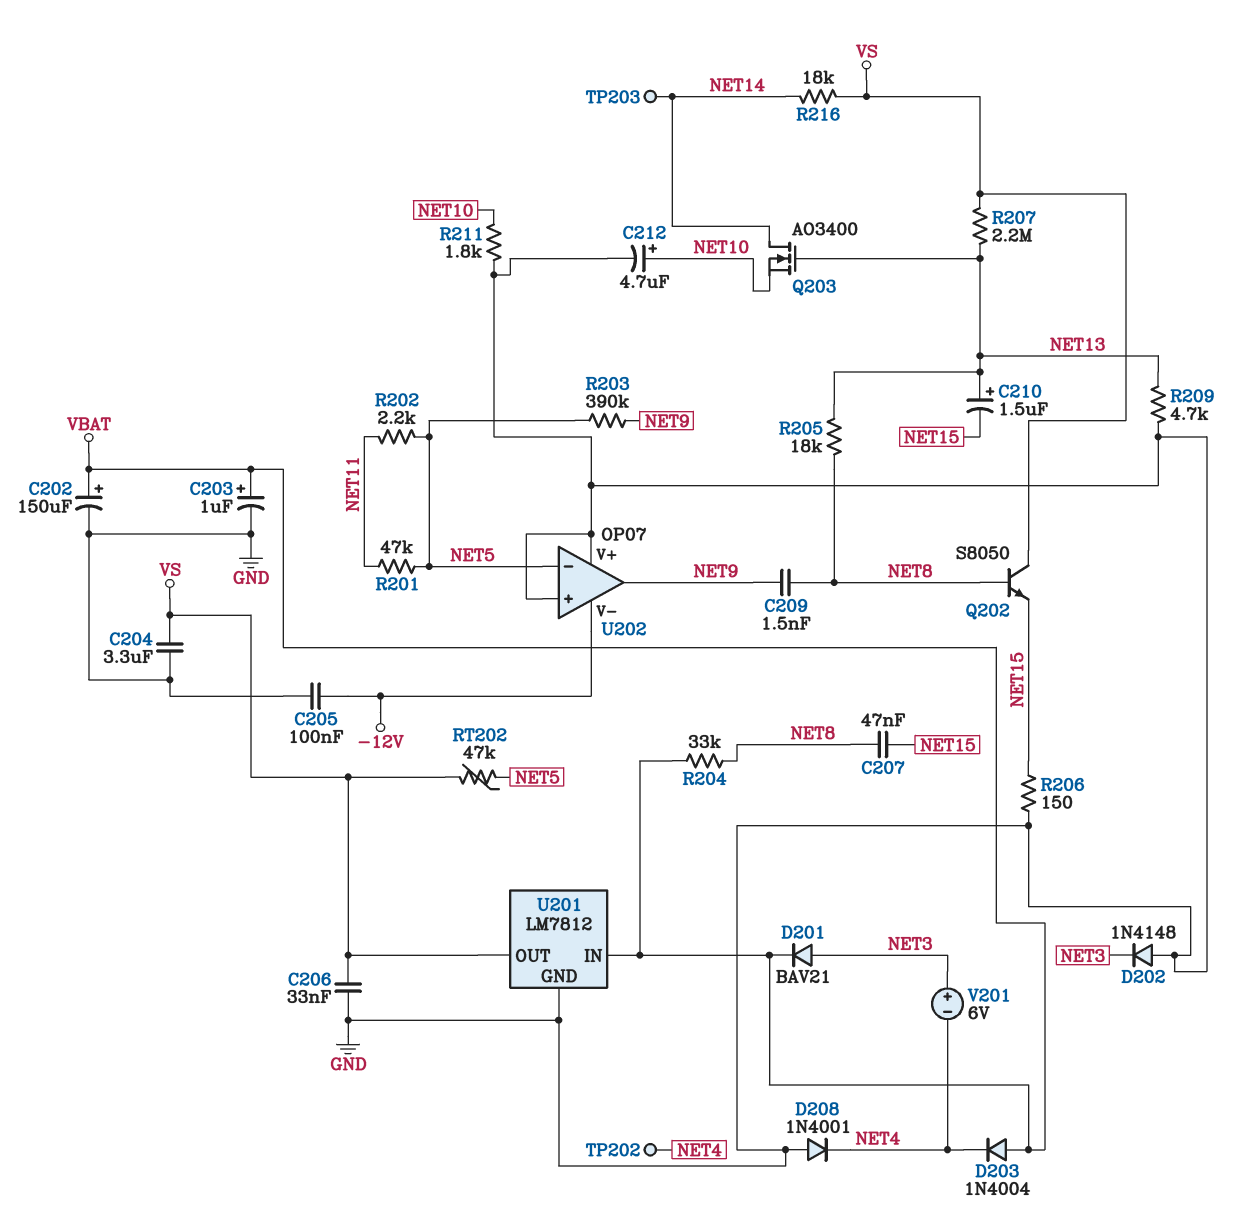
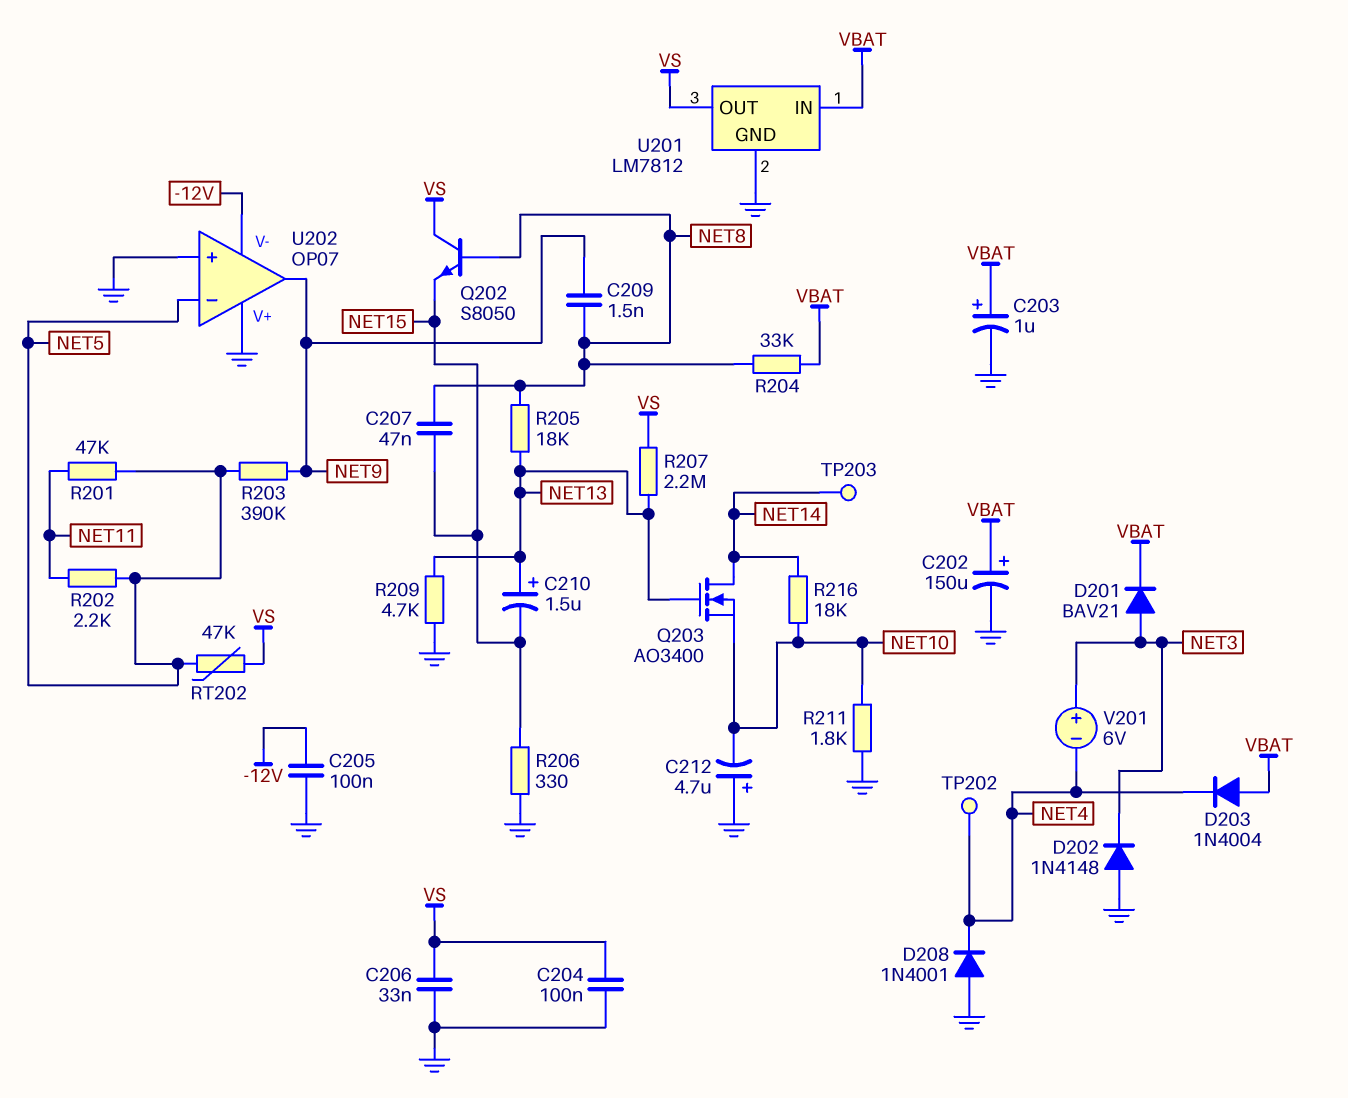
C204: 3.3uF (GND, VS) -> 100nF (GND, VS)
C212: 4.7uF (plus NET10, minus GND) -> 4.7uF (plus GND, minus NET10)
R206: 150 (GND, NET15) -> 330 (GND, NET15)
R216: 18k (NET14, VS) -> 18k (NET10, NET14)

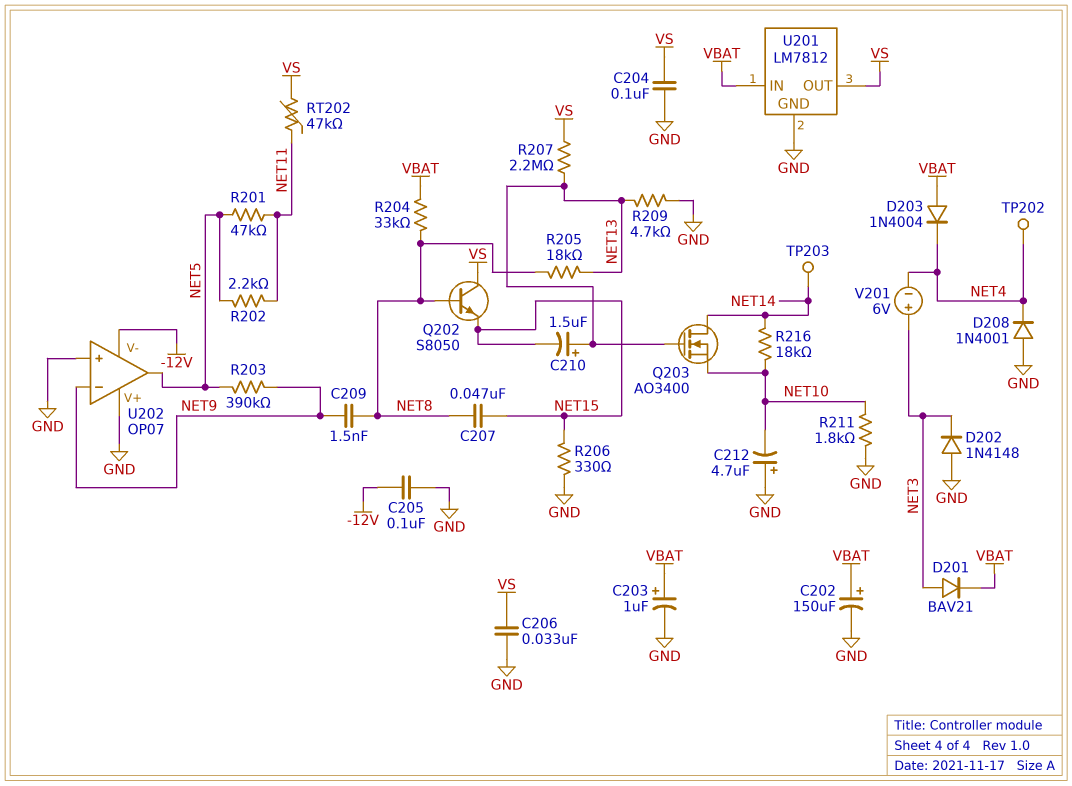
RT202: 47k (NET5, VS) -> 47k (NET11, VS)
U202 pin in-: NET5 -> NET9
U202 pin out: NET9 -> NET5

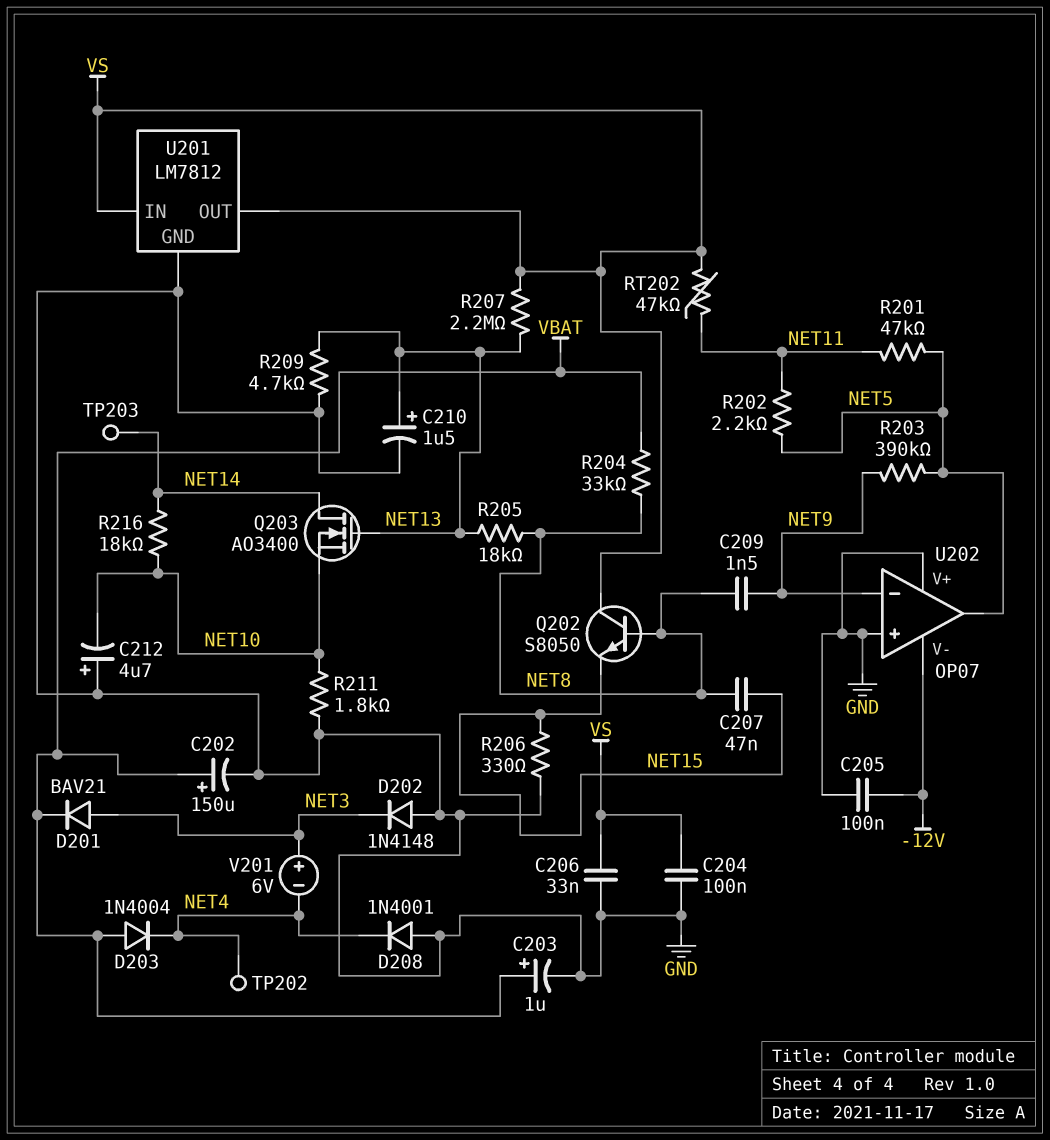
C210: 1.5uF (plus NET13, minus NET15) -> 1.5uF (plus NET13, minus GND)
U201 pin IN: VBAT -> VS

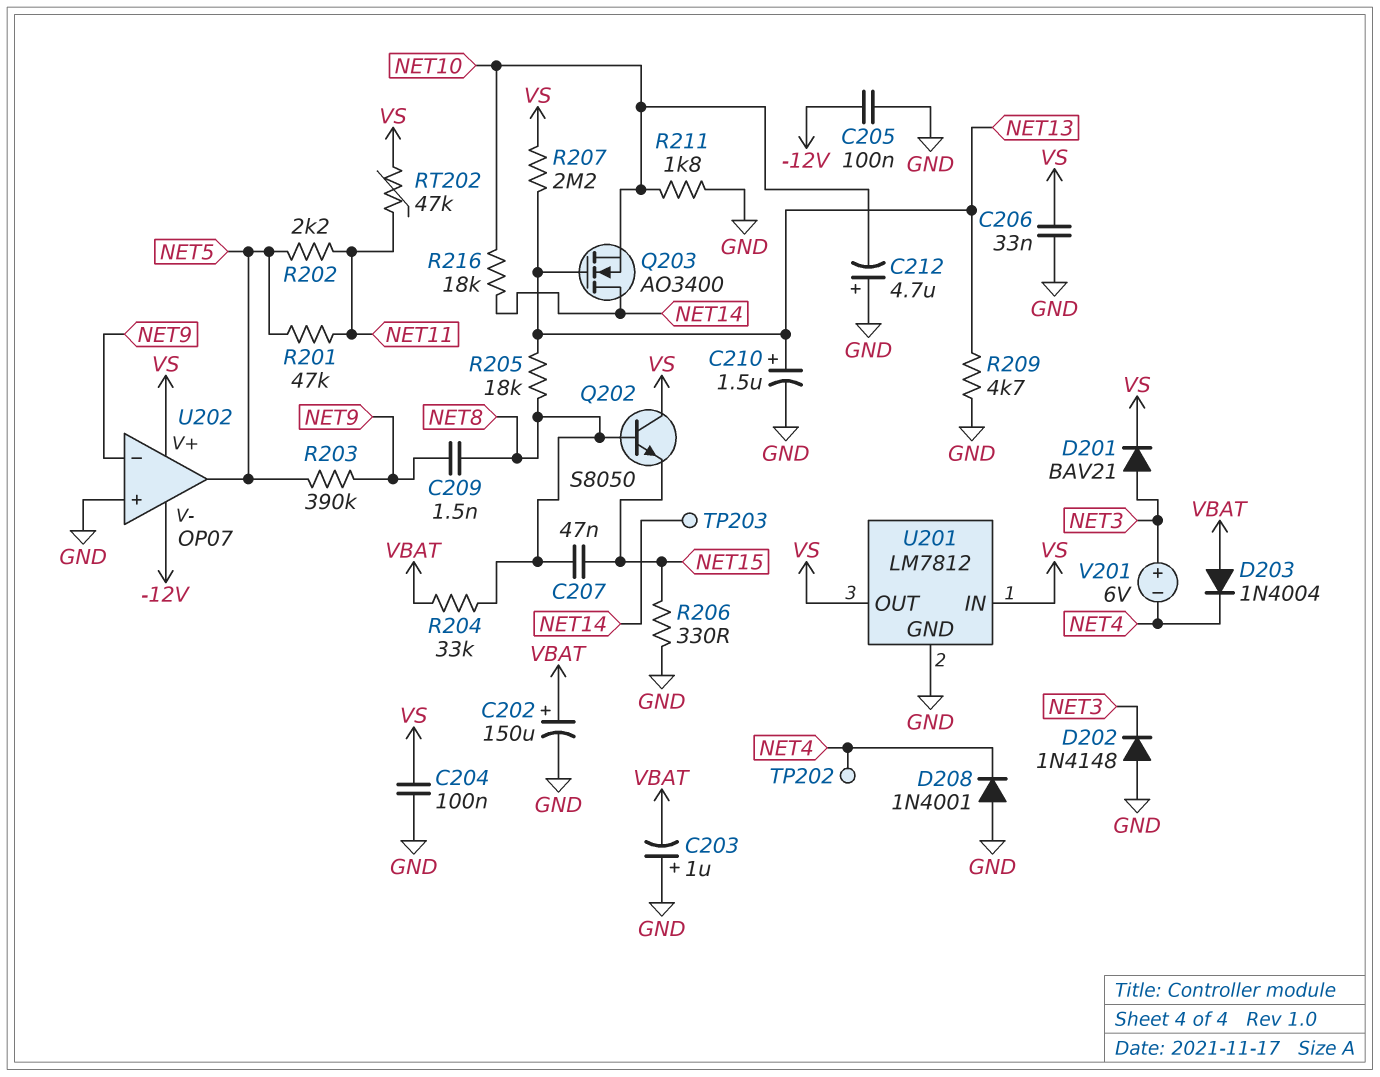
C203: 1uF (plus VBAT, minus GND) -> 1uF (plus GND, minus VBAT)
D201: diode BAV21 (A NET3, K VBAT) -> diode BAV21 (A NET3, K VS)
U202 pin V+: GND -> VS

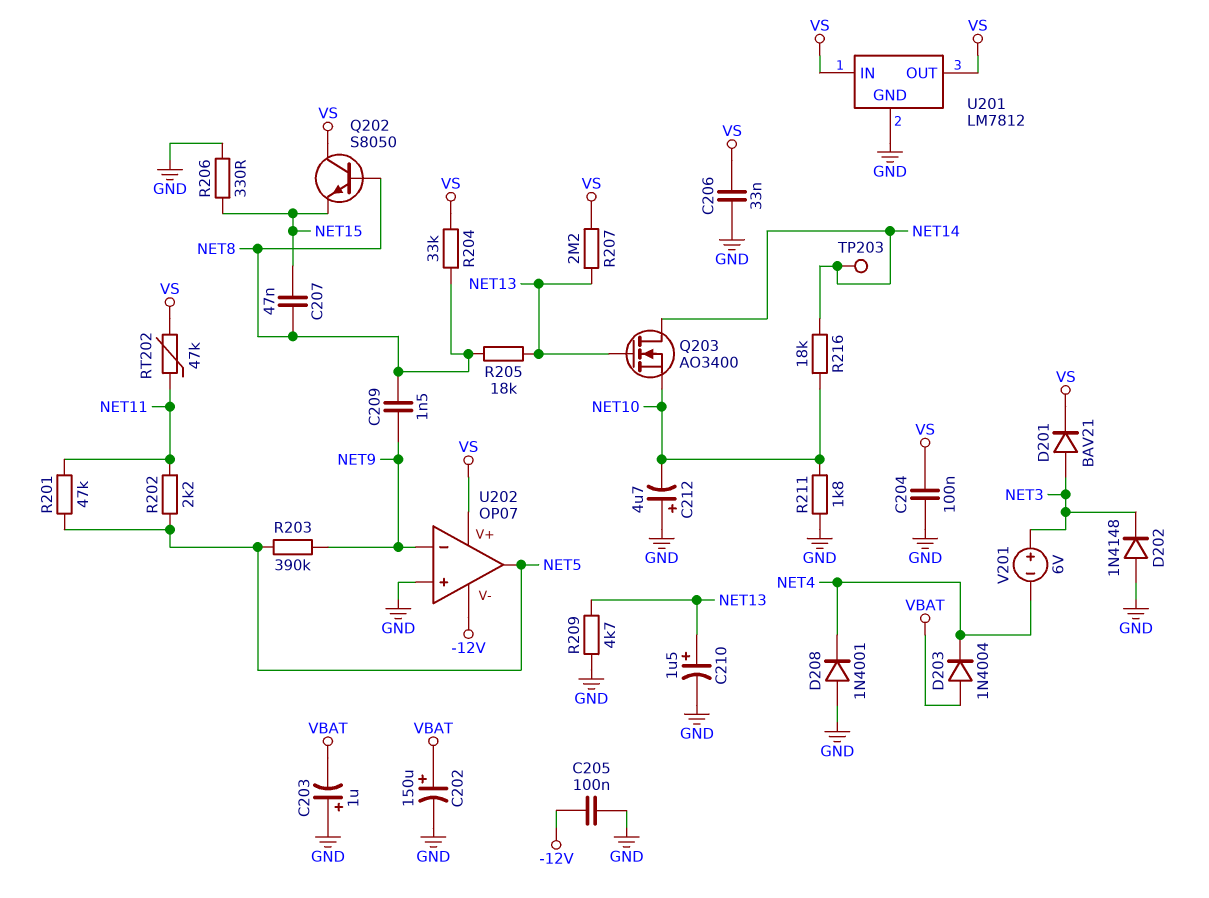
R204: 33k (NET8, VBAT) -> 33k (NET8, VS)
TP202: test point (NET4) -> none

